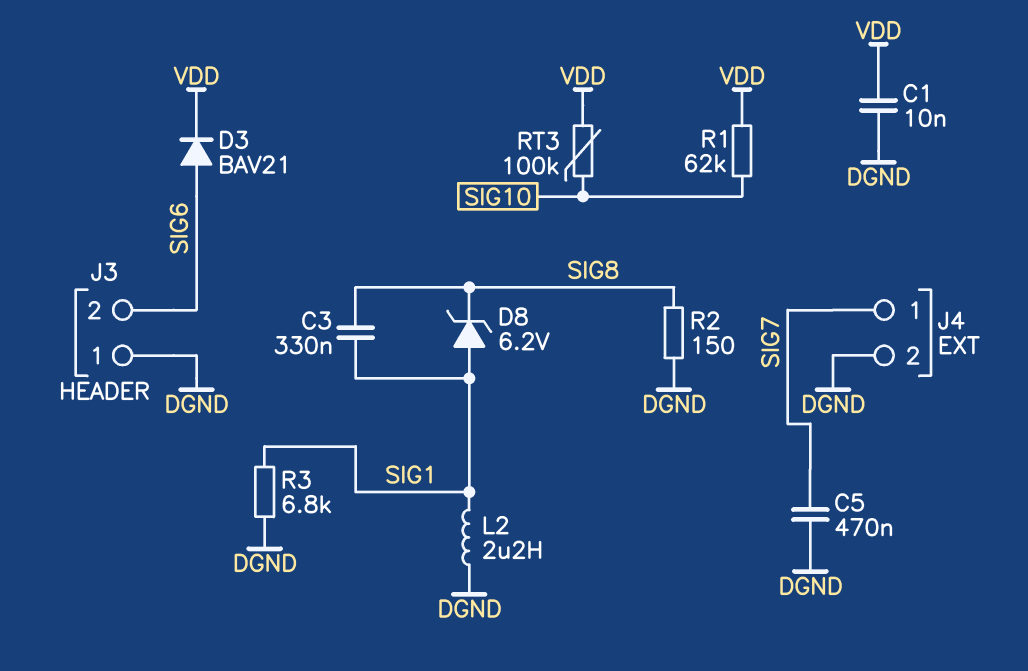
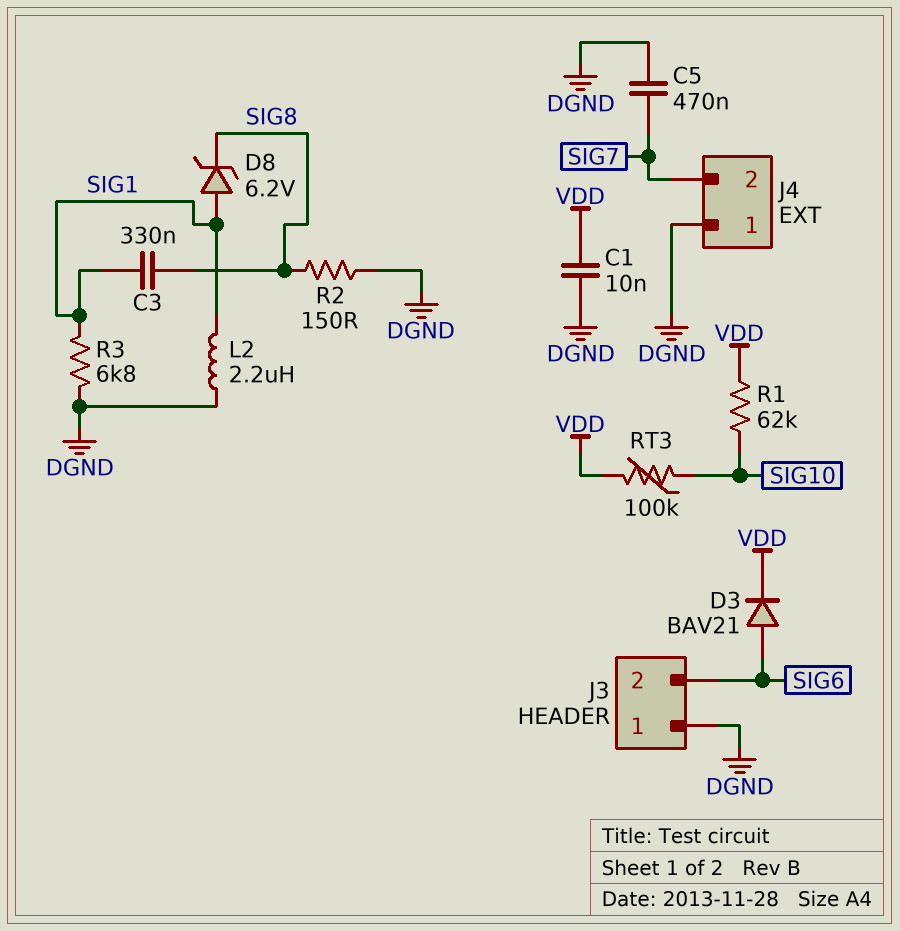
J4 pin 1: SIG7 -> DGND
J4 pin 2: DGND -> SIG7

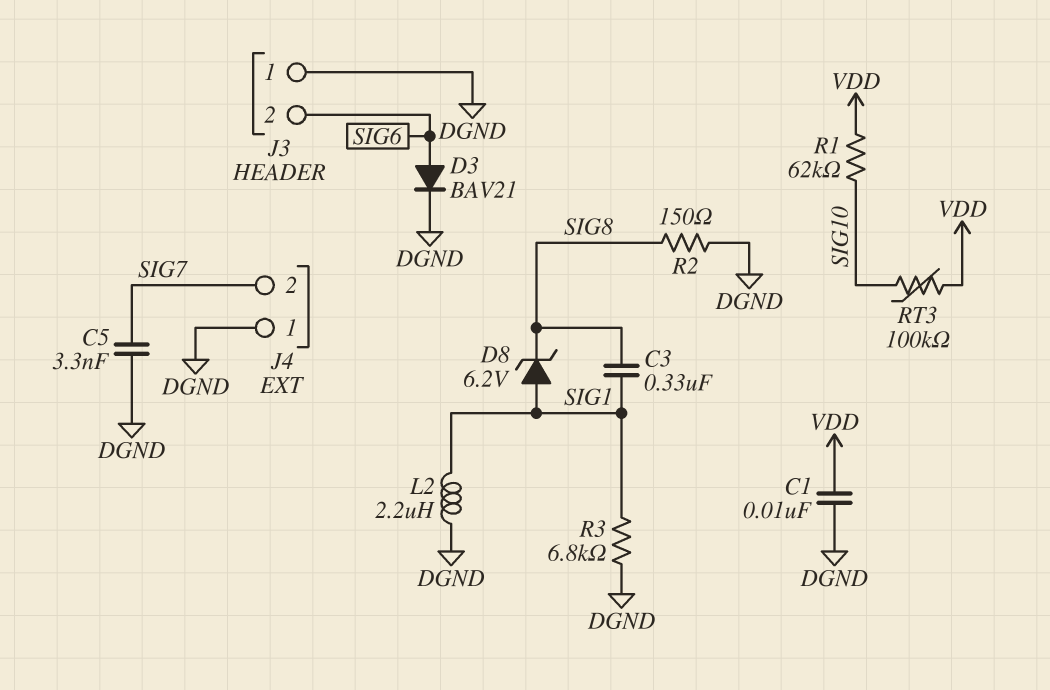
C5: 470nF (DGND, SIG7) -> 3.3nF (DGND, SIG7)
D3: diode BAV21 (A SIG6, K VDD) -> diode BAV21 (A SIG6, K DGND)

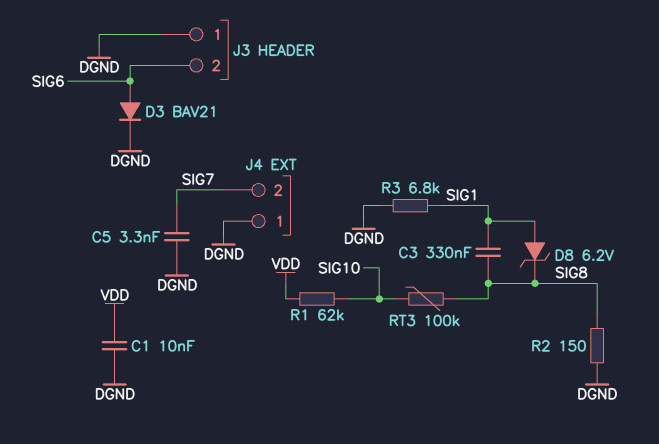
L2: 2.2uH (DGND, SIG1) -> none
RT3: 100k (SIG10, VDD) -> 100k (SIG8, SIG10)

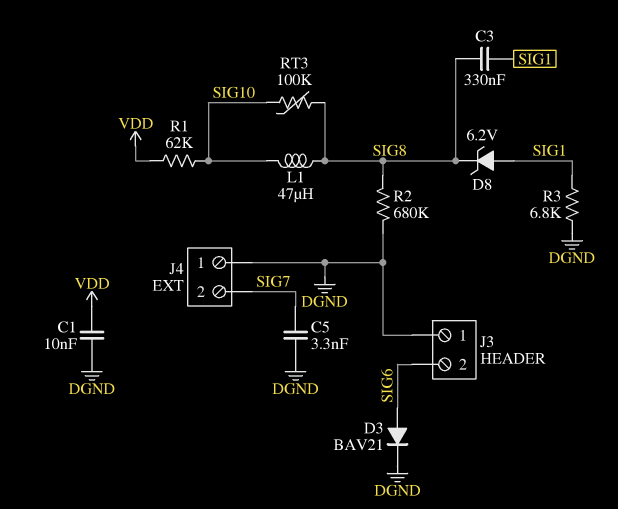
L1: none -> 47uH (SIG8, SIG10)
R2: 150 (DGND, SIG8) -> 680k (DGND, SIG8)

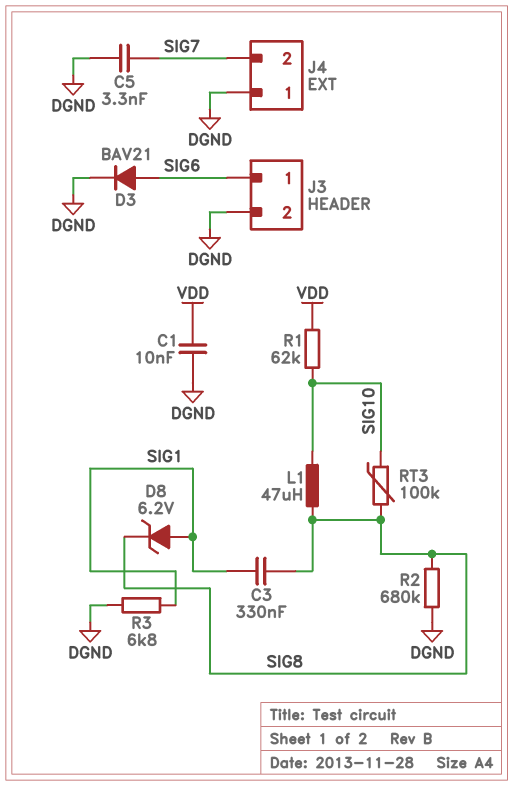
J3 pin 1: DGND -> SIG6
J3 pin 2: SIG6 -> DGND

